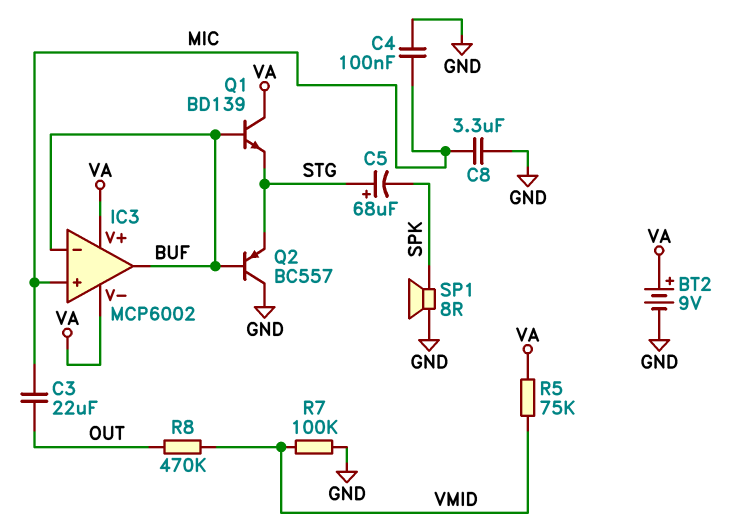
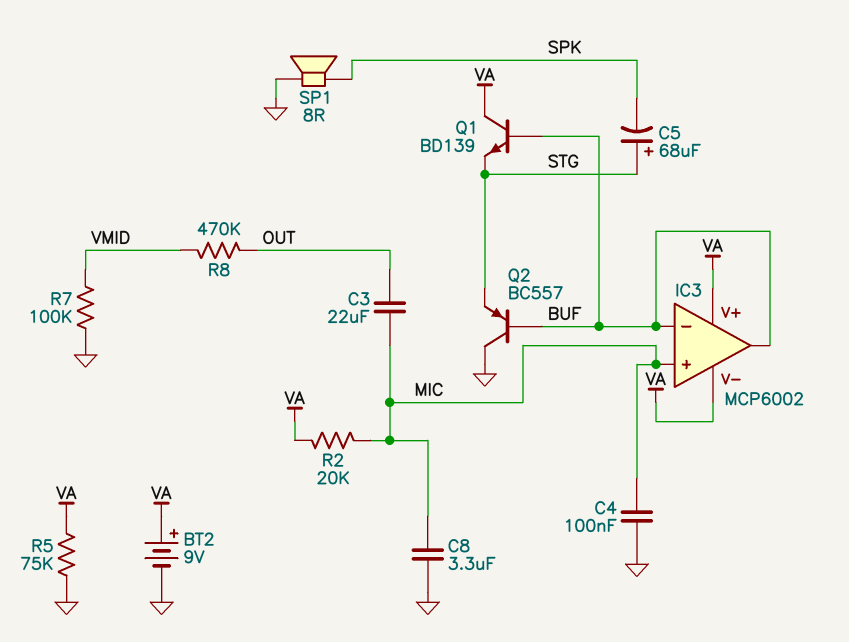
R2: none -> 20k (MIC, VA)
R5: 75k (VA, VMID) -> 75k (GND, VA)

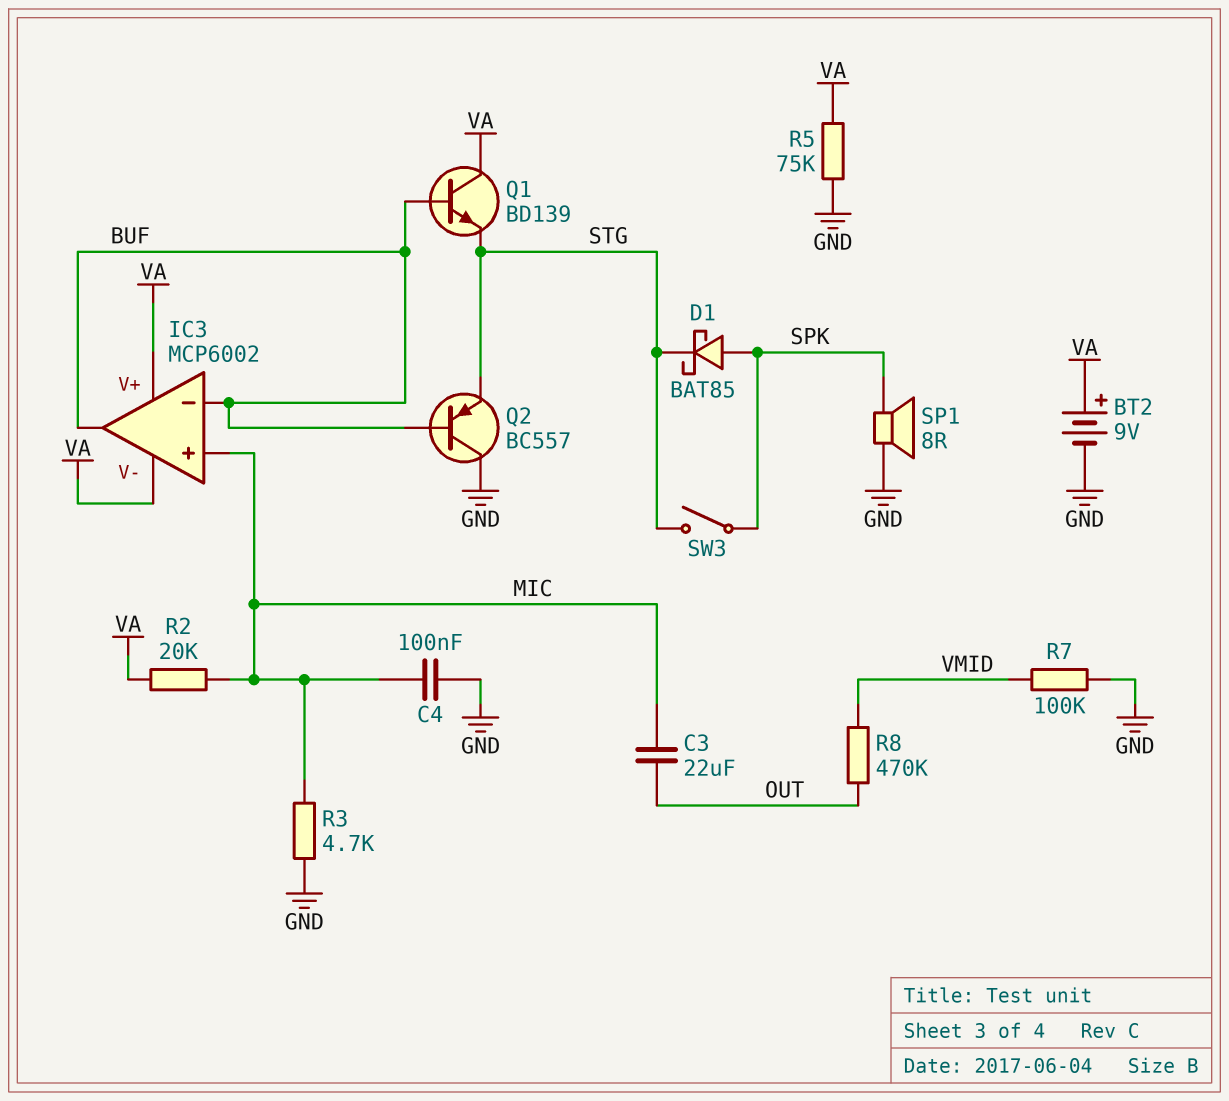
C5: 68uF (plus STG, minus SPK) -> none
C8: 3.3uF (GND, MIC) -> none
D1: none -> schottky BAT85 (A SPK, K STG)
R3: none -> 4.7k (GND, MIC)
SW3: none -> switch (SPK, STG)

